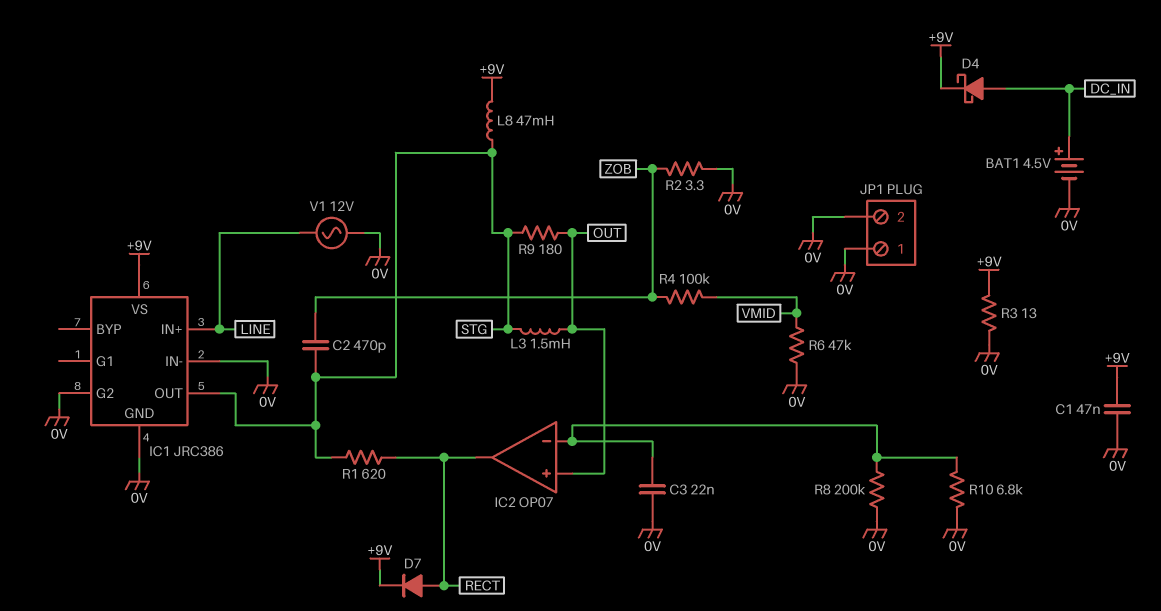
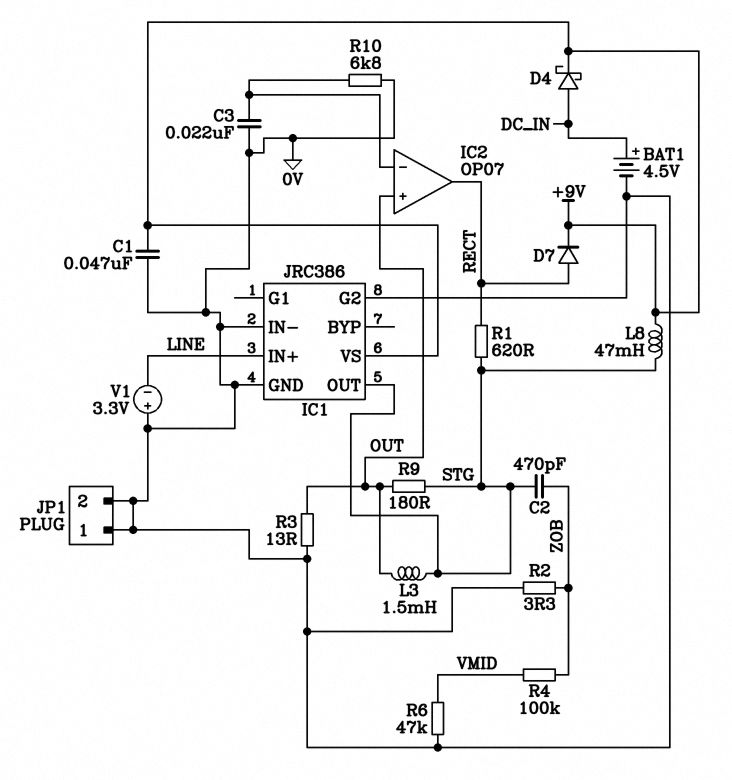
R3: 13 (+9V, 0V) -> 13 (0V, OUT)
R8: 200k (0V, IC2/in-) -> none
V1: AC 12V (0V, LINE) -> 3.3V (plus 0V, minus LINE)

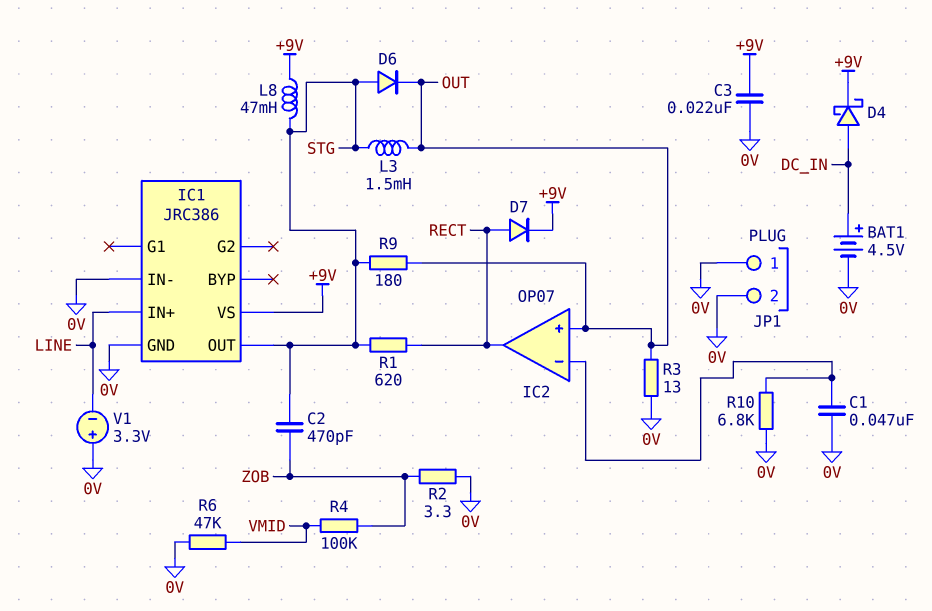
C1: 47nF (+9V, 0V) -> 47nF (0V, IC2/in-)
C3: 22nF (0V, IC2/in-) -> 22nF (+9V, 0V)
D6: none -> diode (A STG, K OUT)
IC1 pin G2: 0V -> none

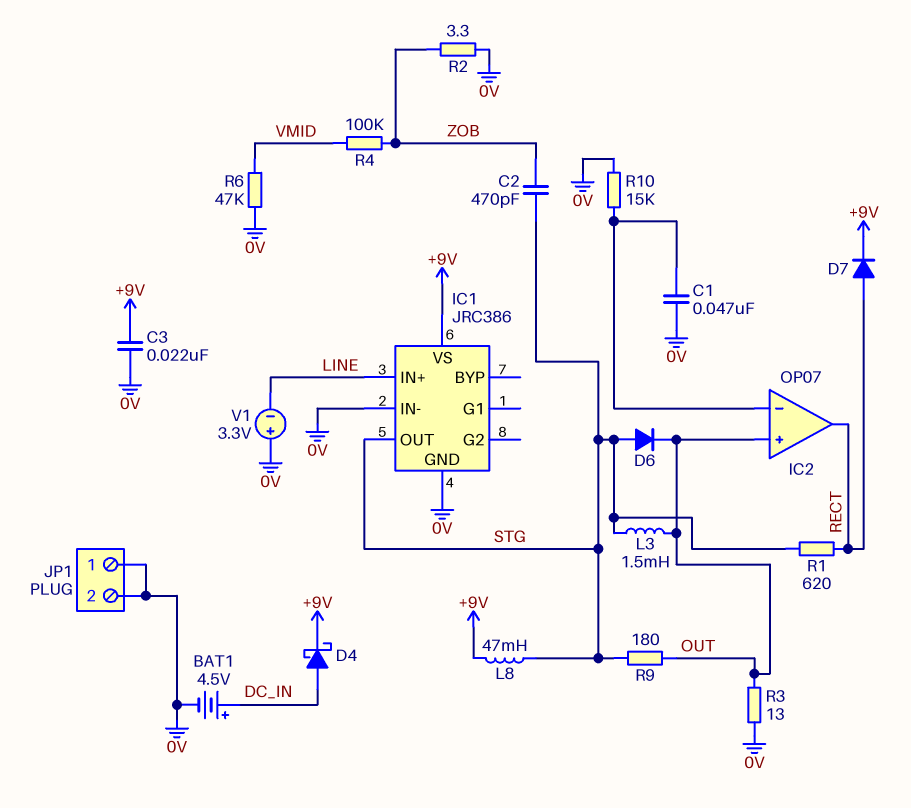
R10: 6.8k (0V, IC2/in-) -> 15k (0V, IC2/in-)

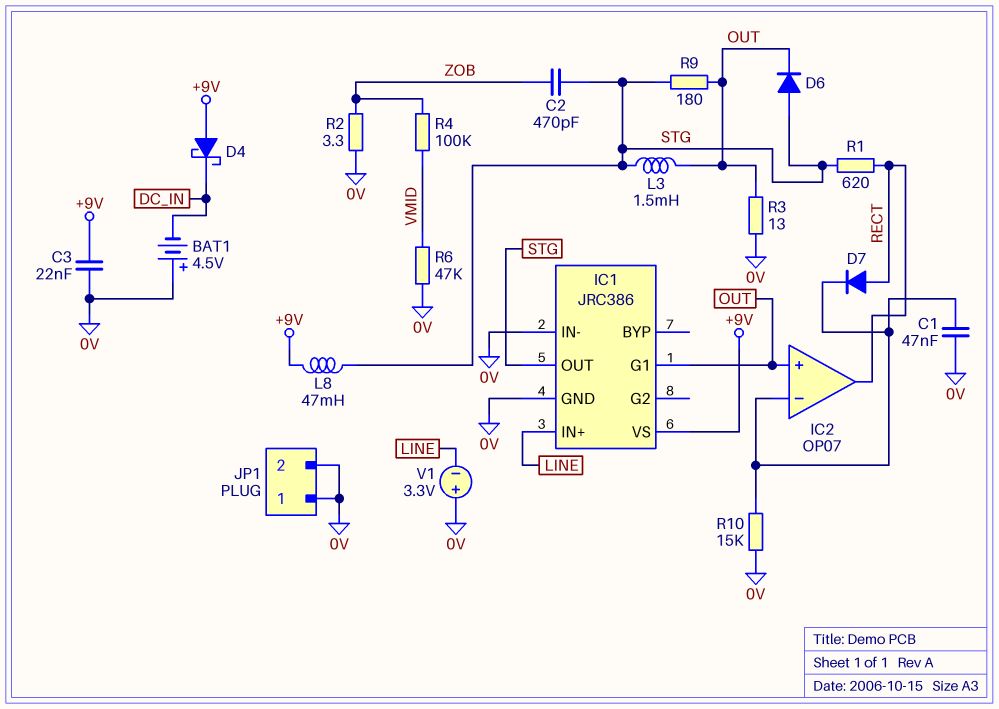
BAT1: 4.5V (plus DC_IN, minus 0V) -> 4.5V (plus 0V, minus DC_IN)
D4: schottky (A DC_IN, K +9V) -> schottky (A +9V, K DC_IN)
D7: diode (A RECT, K +9V) -> diode (A RECT, K IC2/in-)
IC1 pin G1: none -> OUT

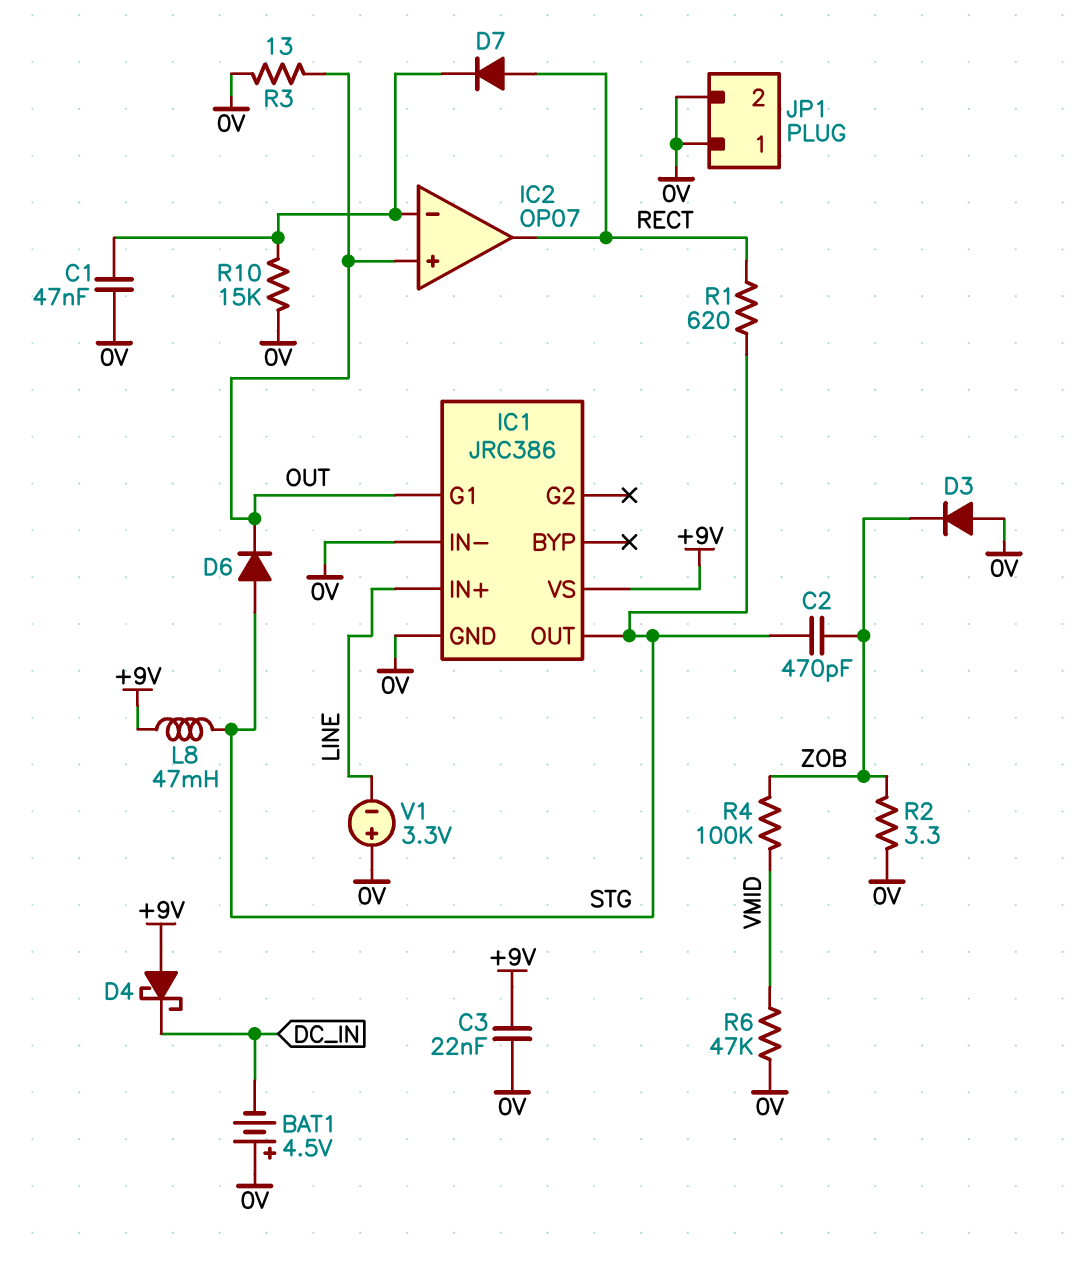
D3: none -> diode (A 0V, K ZOB)
L3: 1.5mH (OUT, STG) -> none
R9: 180 (OUT, STG) -> none

